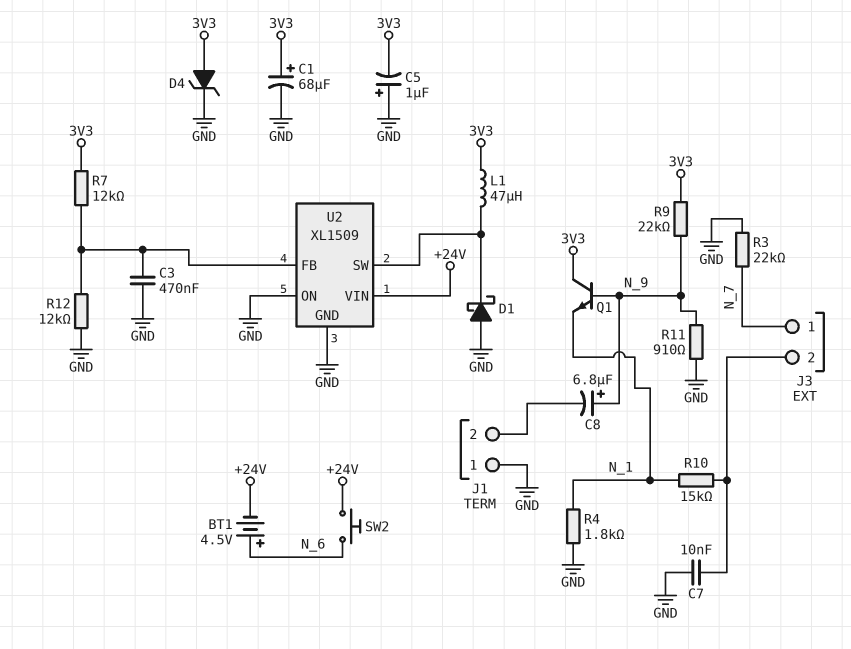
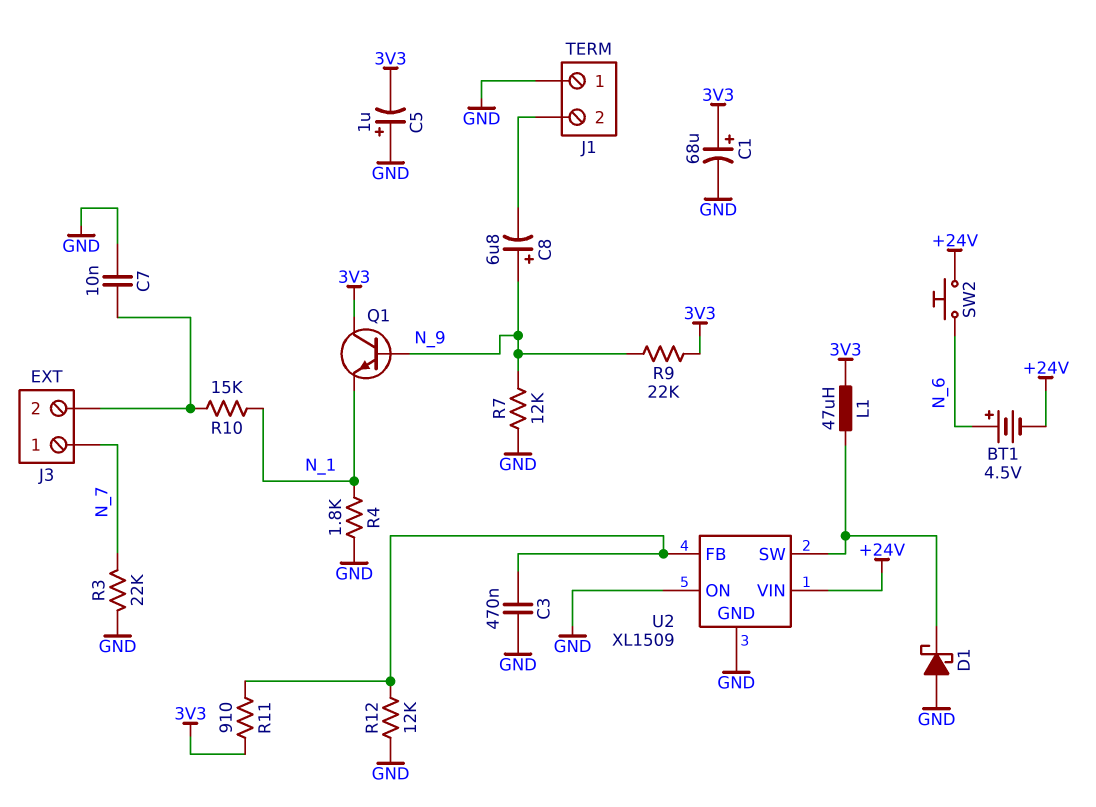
D4: zener (A 3V3, K GND) -> none
R7: 12k (3V3, U2/FB) -> 12k (GND, N_9)
R11: 910 (GND, N_9) -> 910 (3V3, U2/FB)

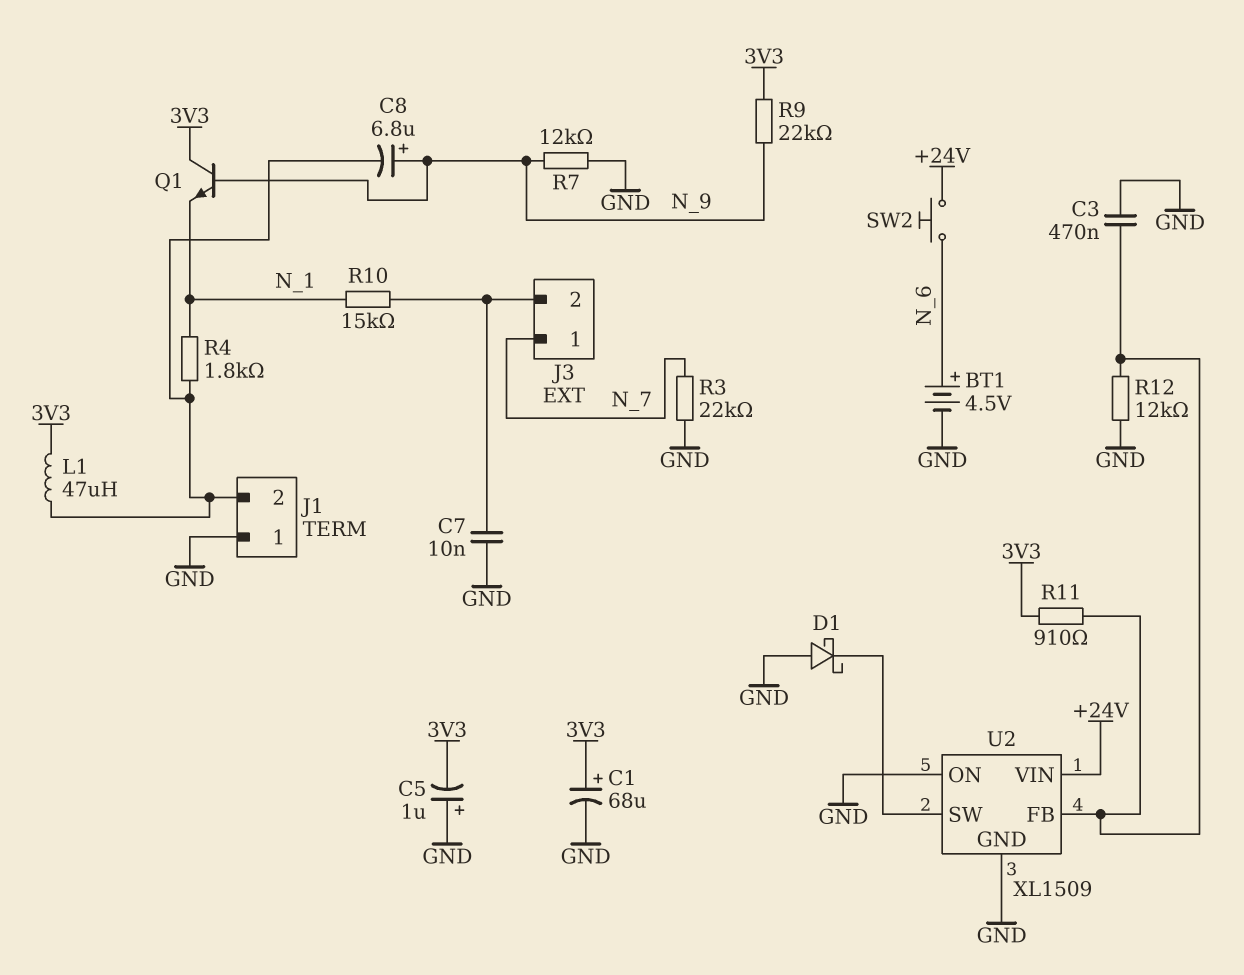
BT1: 4.5V (plus N_6, minus +24V) -> 4.5V (plus N_6, minus GND)
L1: 47uH (3V3, U2/SW) -> 47uH (3V3, J1/2)
R4: 1.8k (GND, N_1) -> 1.8k (J1/2, N_1)

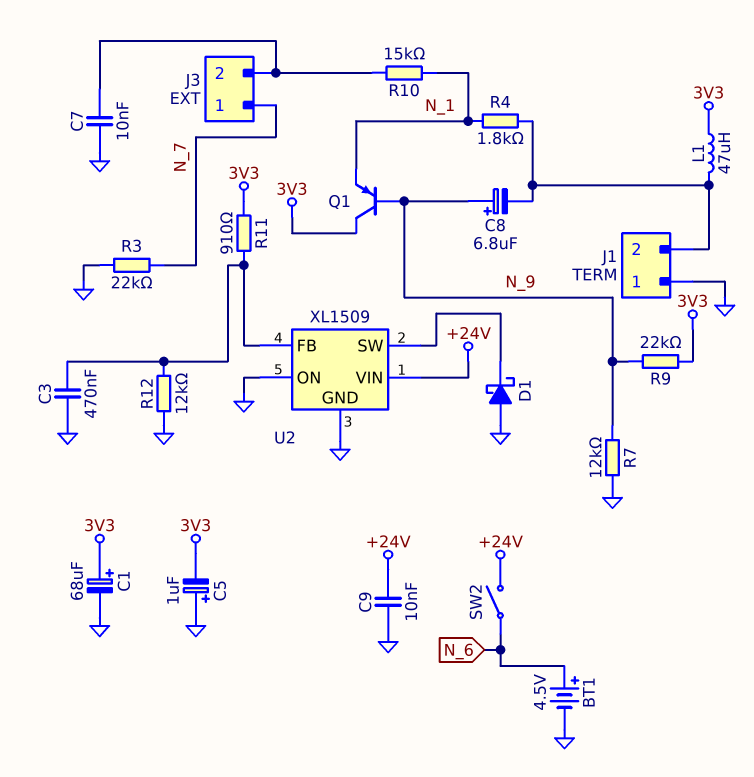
C9: none -> 10nF (+24V, GND)
Q1: NPN (B N_9, C 3V3, E N_1) -> PNP (B N_9, C 3V3, E N_1)
SW2: button (+24V, N_6) -> switch (+24V, N_6)

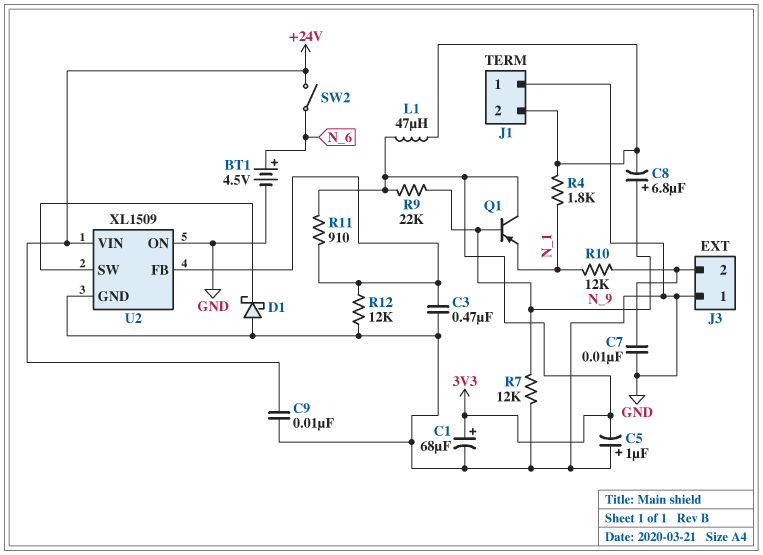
J3 pin 1: N_7 -> GND
R3: 22k (GND, N_7) -> none
R10: 15k (J3/2, N_1) -> 12k (J3/2, N_1)

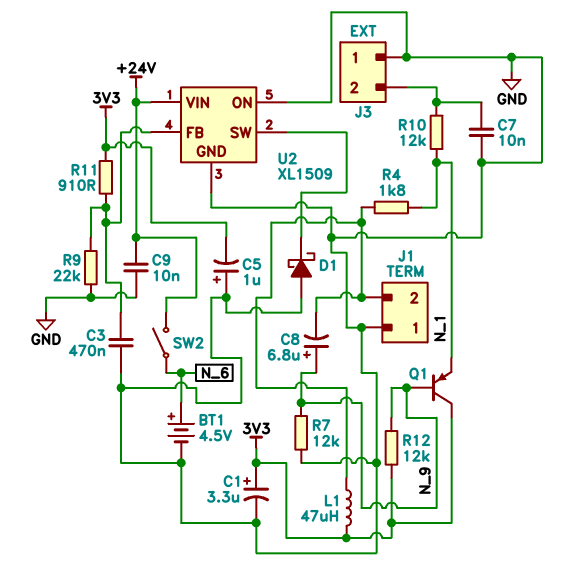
C1: 68uF (plus 3V3, minus GND) -> 3.3uF (plus 3V3, minus GND)
R9: 22k (3V3, N_9) -> 22k (GND, U2/FB)
R12: 12k (GND, U2/FB) -> 12k (3V3, N_9)

